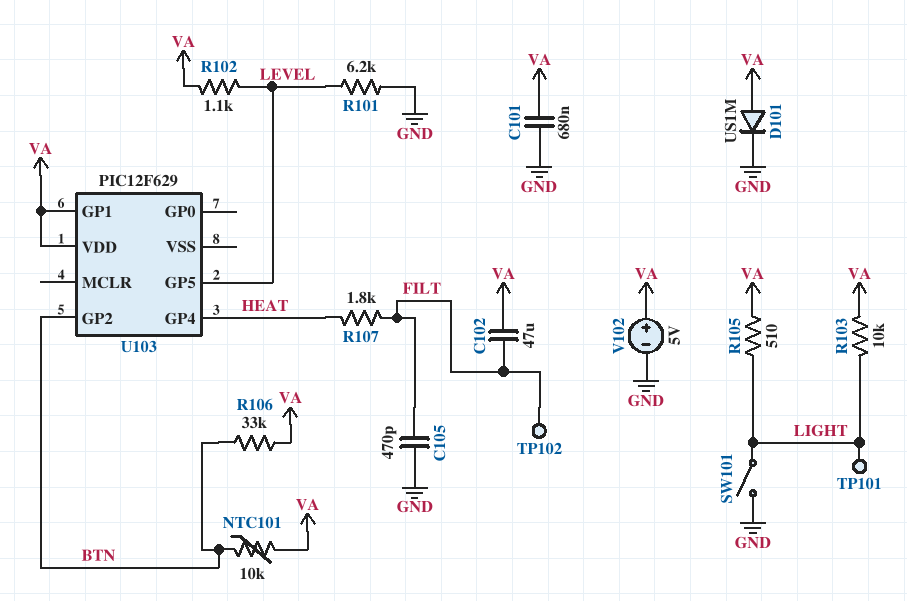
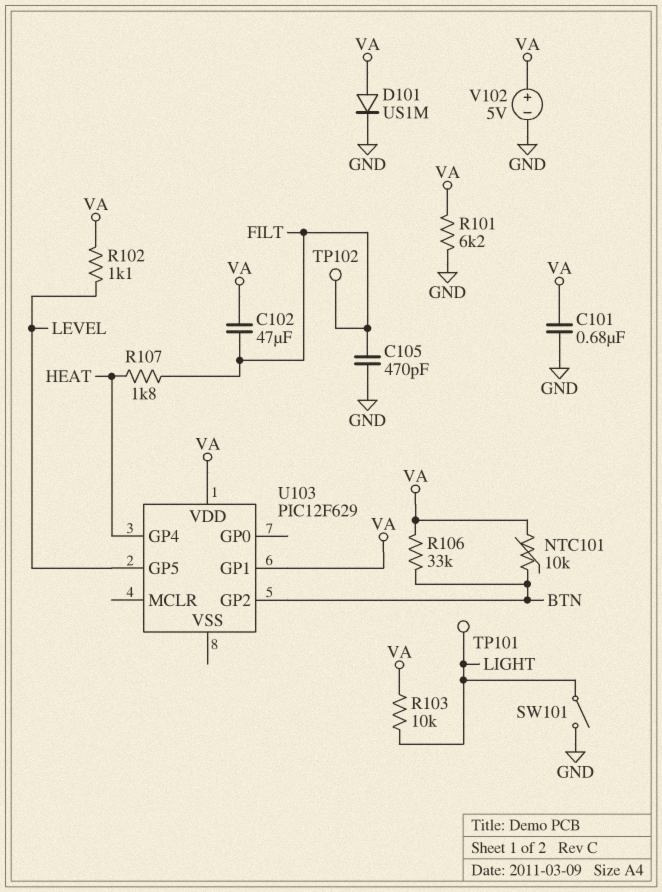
R101: 6.2k (GND, LEVEL) -> 6.2k (GND, VA)
R105: 510 (LIGHT, VA) -> none

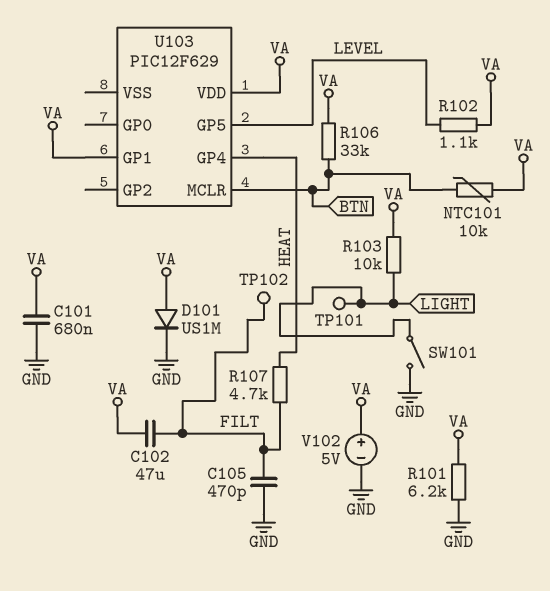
R107: 1.8k (FILT, HEAT) -> 4.7k (FILT, HEAT)
U103 pin GP2: BTN -> none
U103 pin MCLR: none -> BTN

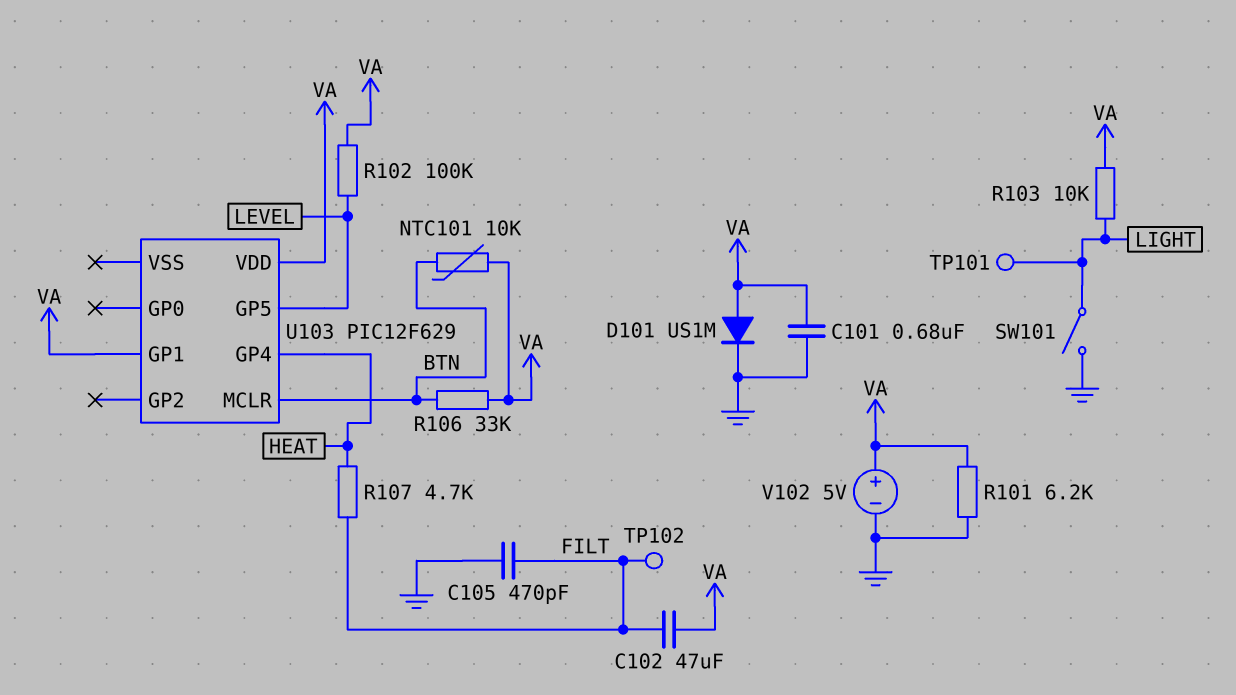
R102: 1.1k (LEVEL, VA) -> 100k (LEVEL, VA)

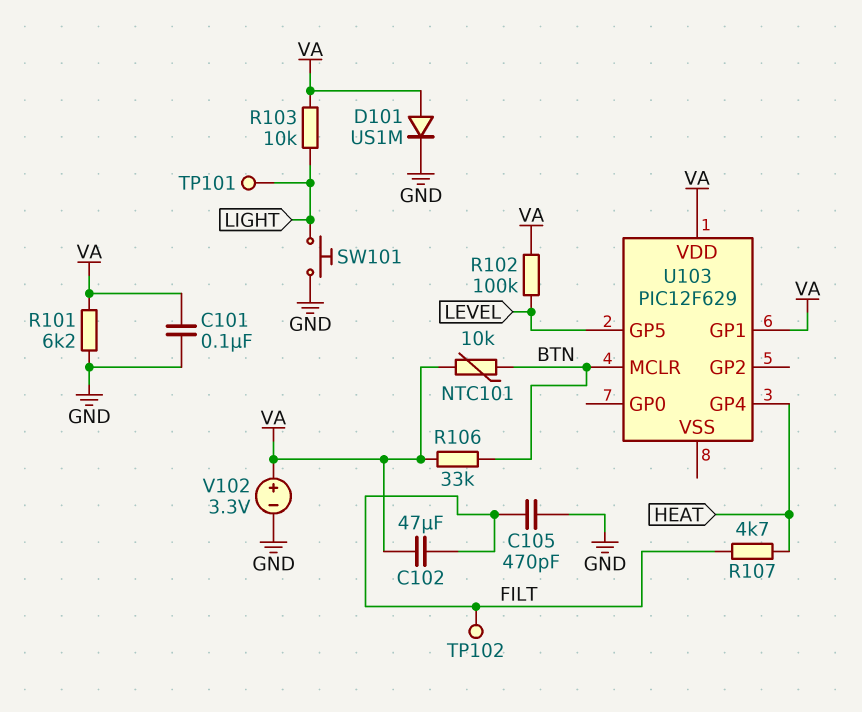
C101: 680nF (GND, VA) -> 100nF (GND, VA)
SW101: switch (GND, LIGHT) -> button (GND, LIGHT)
V102: 5V (plus VA, minus GND) -> 3.3V (plus VA, minus GND)

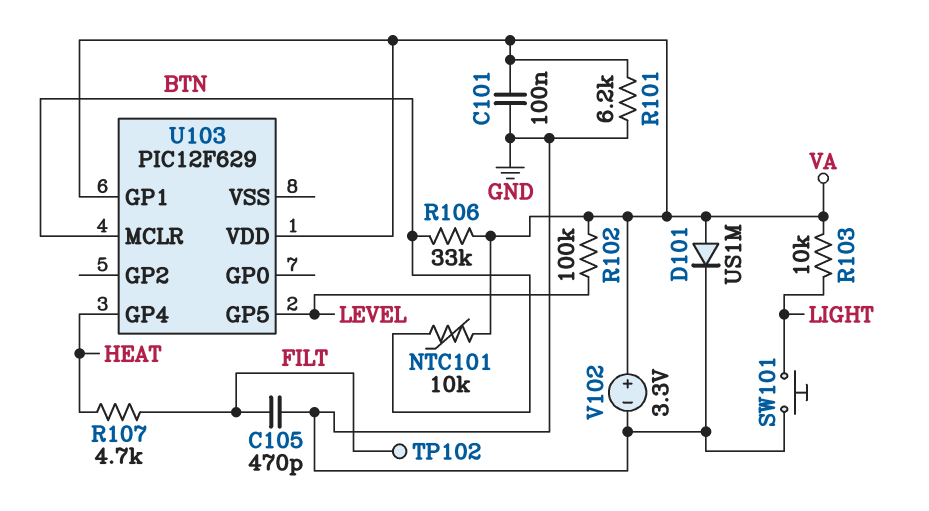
C102: 47uF (FILT, VA) -> none
TP101: test point (LIGHT) -> none

